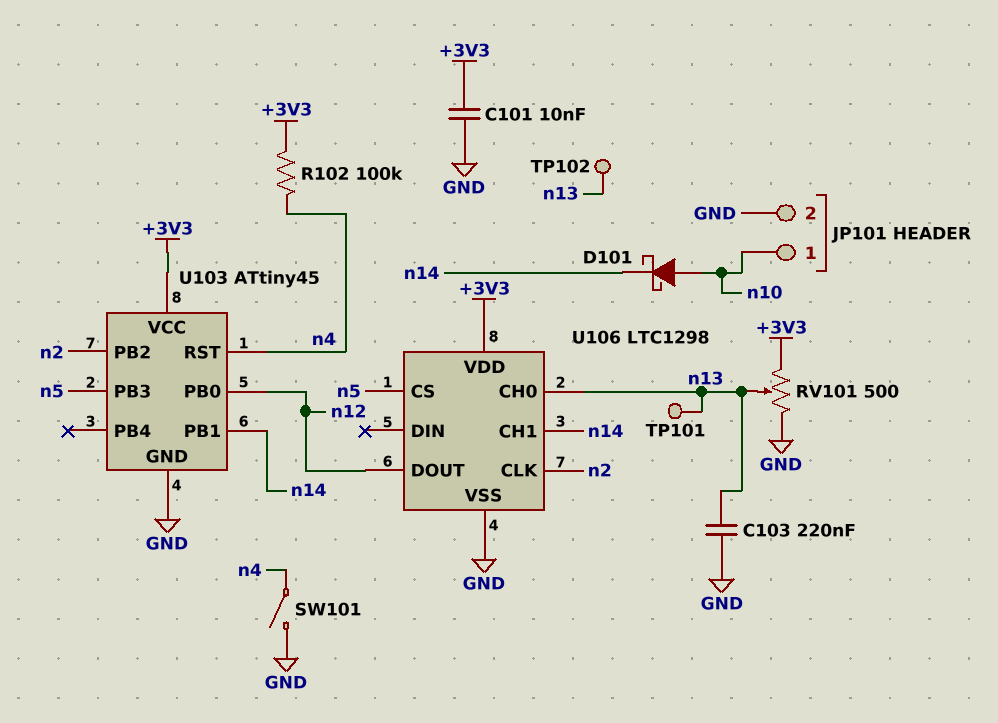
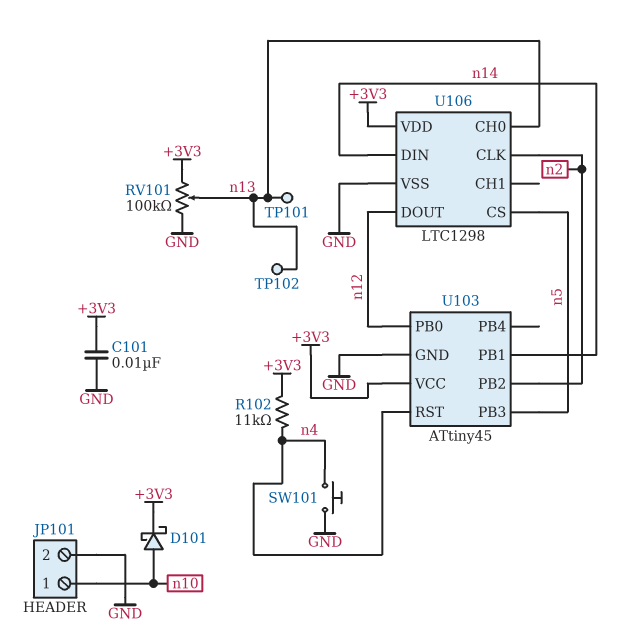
C103: 220nF (GND, n13) -> none
D101: schottky (A n10, K n14) -> schottky (A n10, K +3V3)
R102: 100k (+3V3, n4) -> 11k (+3V3, n4)
RV101: 500 (+3V3, GND, wiper n13) -> 100k (+3V3, GND, wiper n13)
SW101: switch (GND, n4) -> button (GND, n4)
U106 pin CH1: n14 -> none
U106 pin DIN: none -> n14

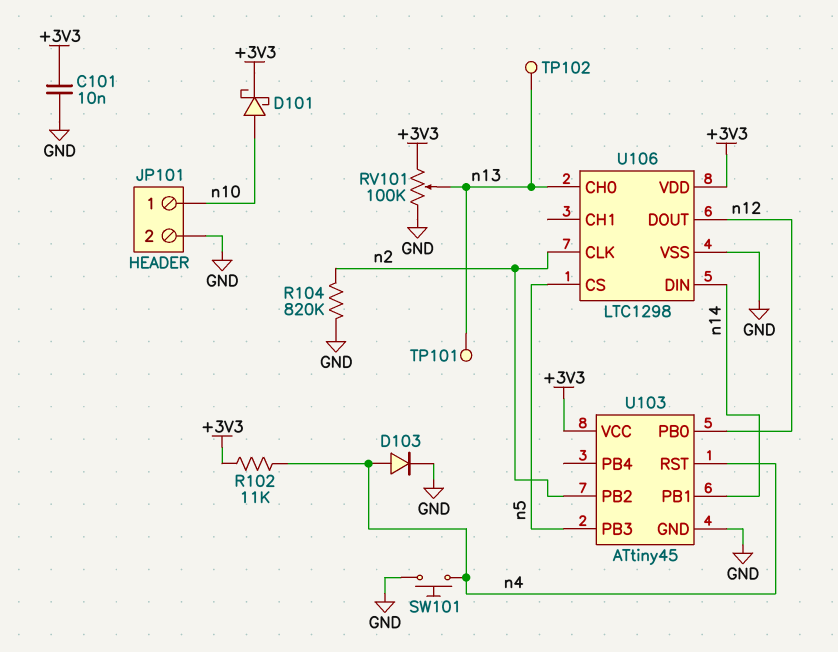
D103: none -> diode (A n4, K GND)
R104: none -> 820k (GND, n2)

